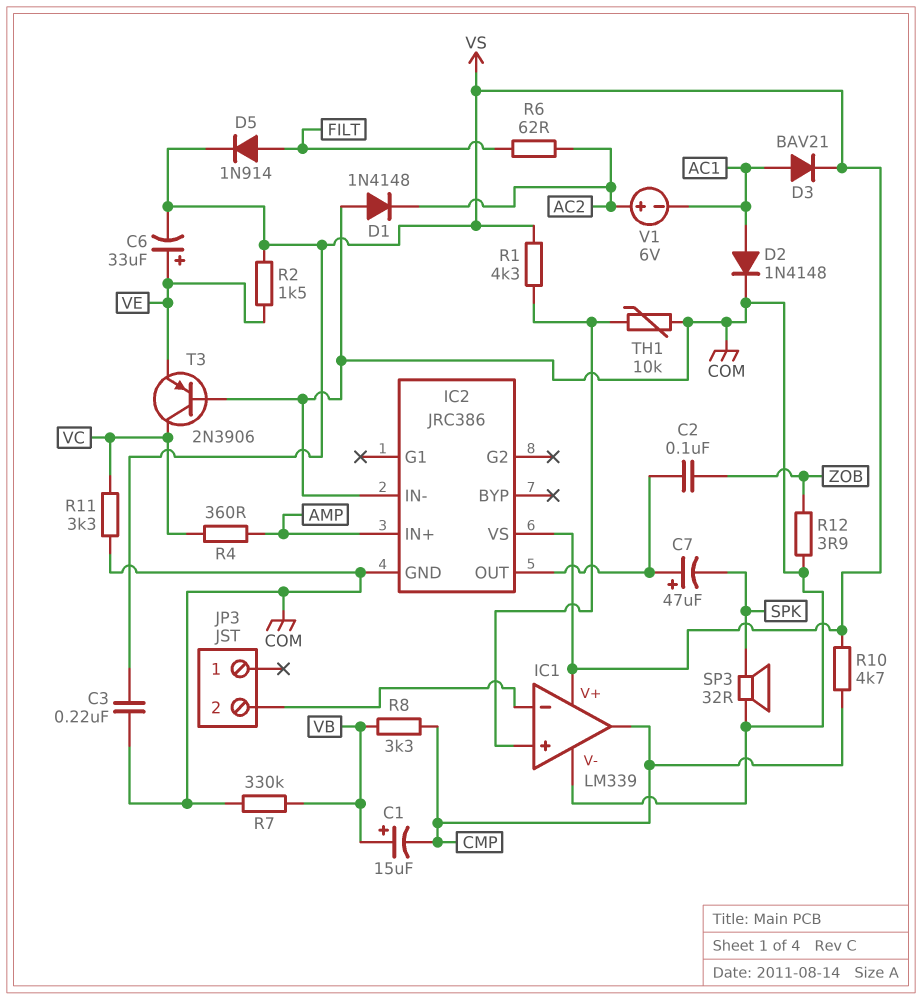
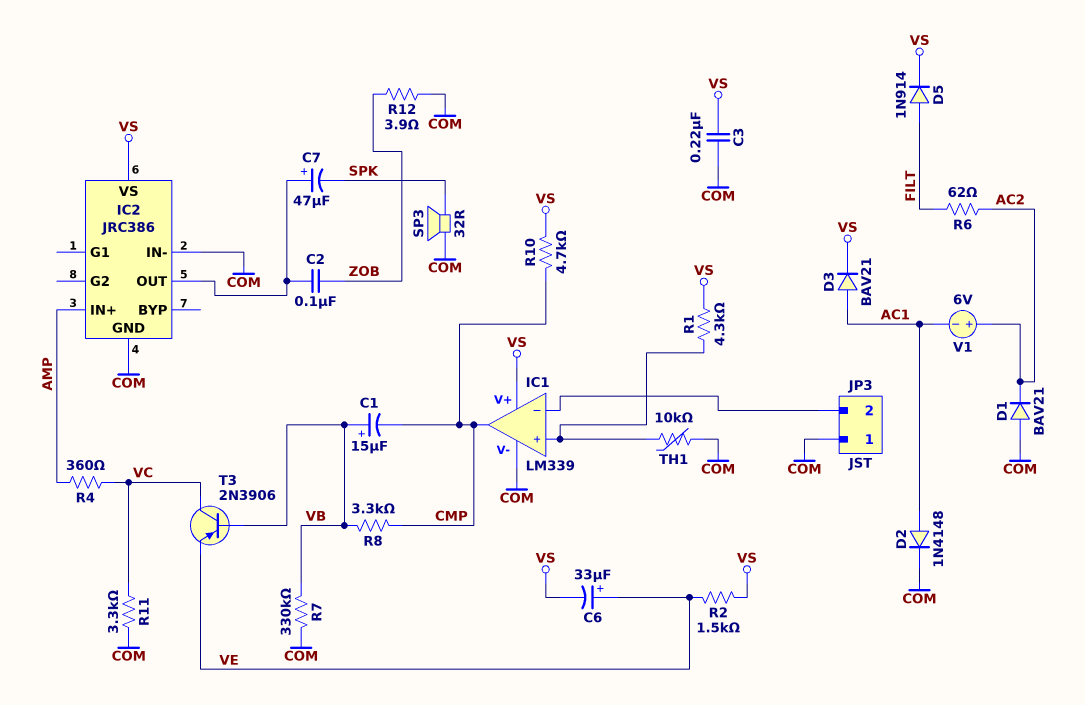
D1: diode 1N4148 (A COM, K AC2) -> diode BAV21 (A COM, K AC2)
JP3 pin 1: none -> COM
T3: PNP 2N3906 (B COM, C VC, E VE) -> PNP 2N3906 (B VB, C VC, E VE)

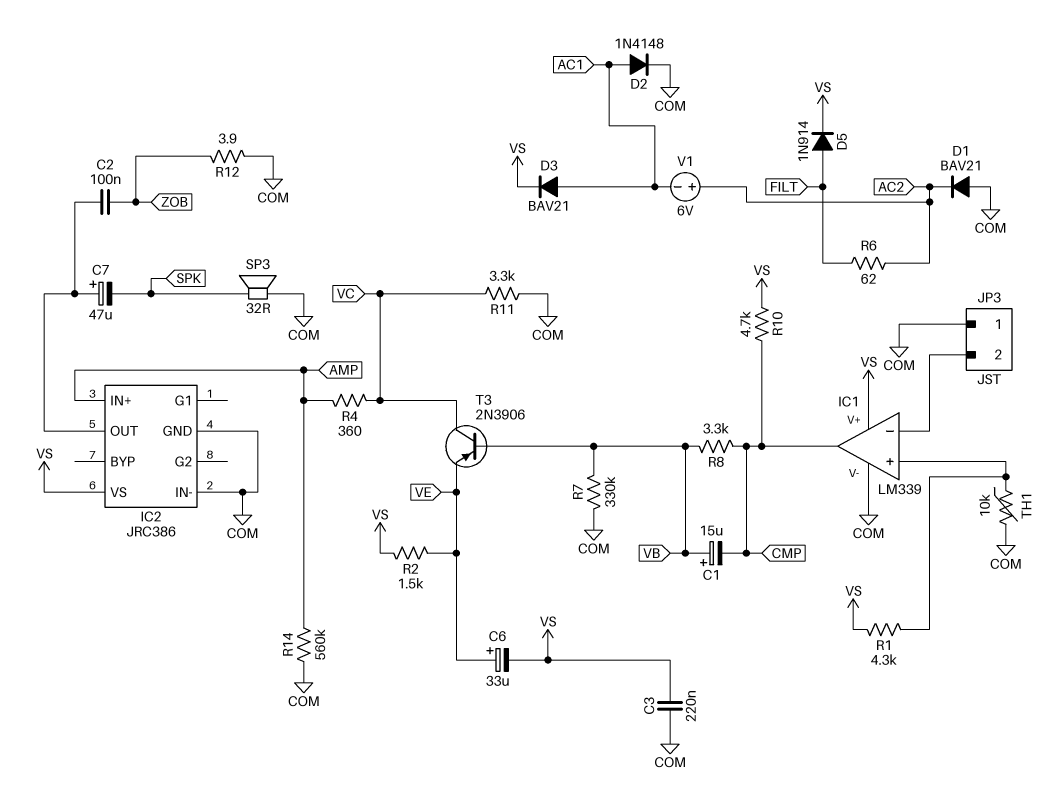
R14: none -> 560k (AMP, COM)

